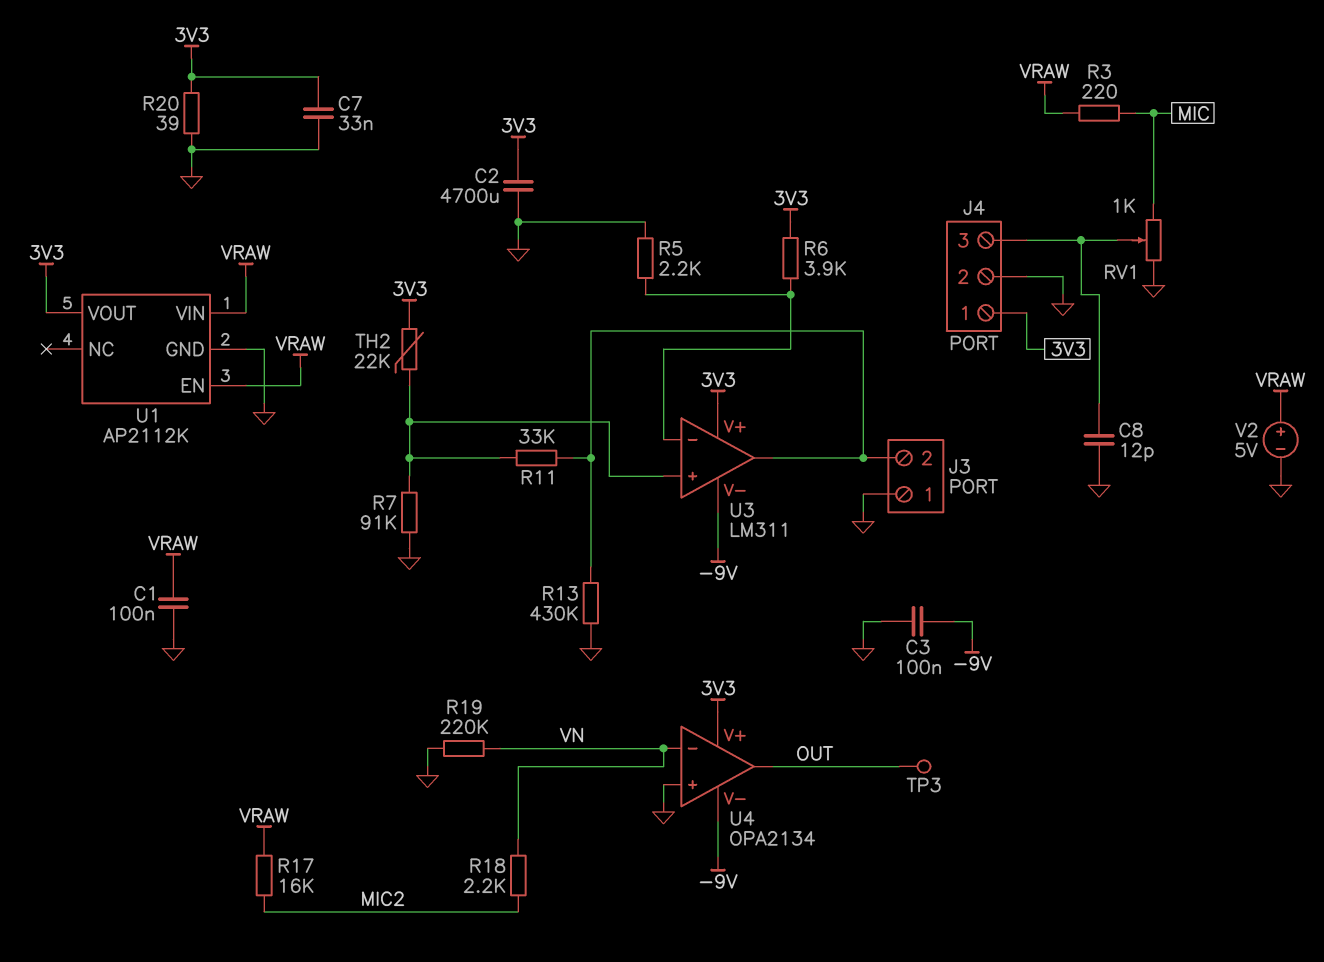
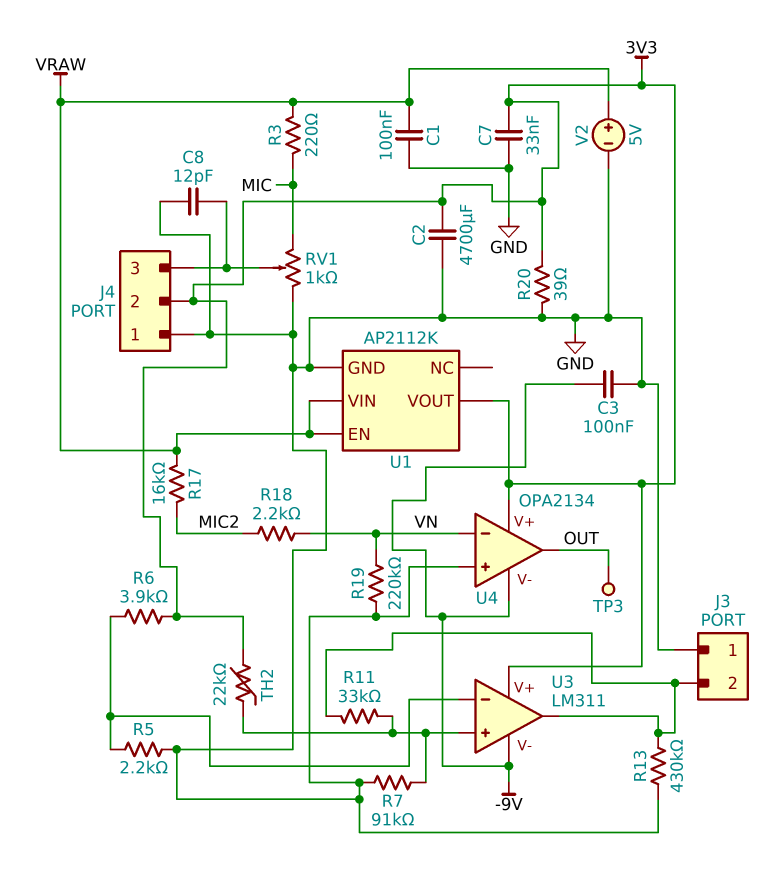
J4 pin 1: 3V3 -> GND
J4 pin 2: GND -> 3V3

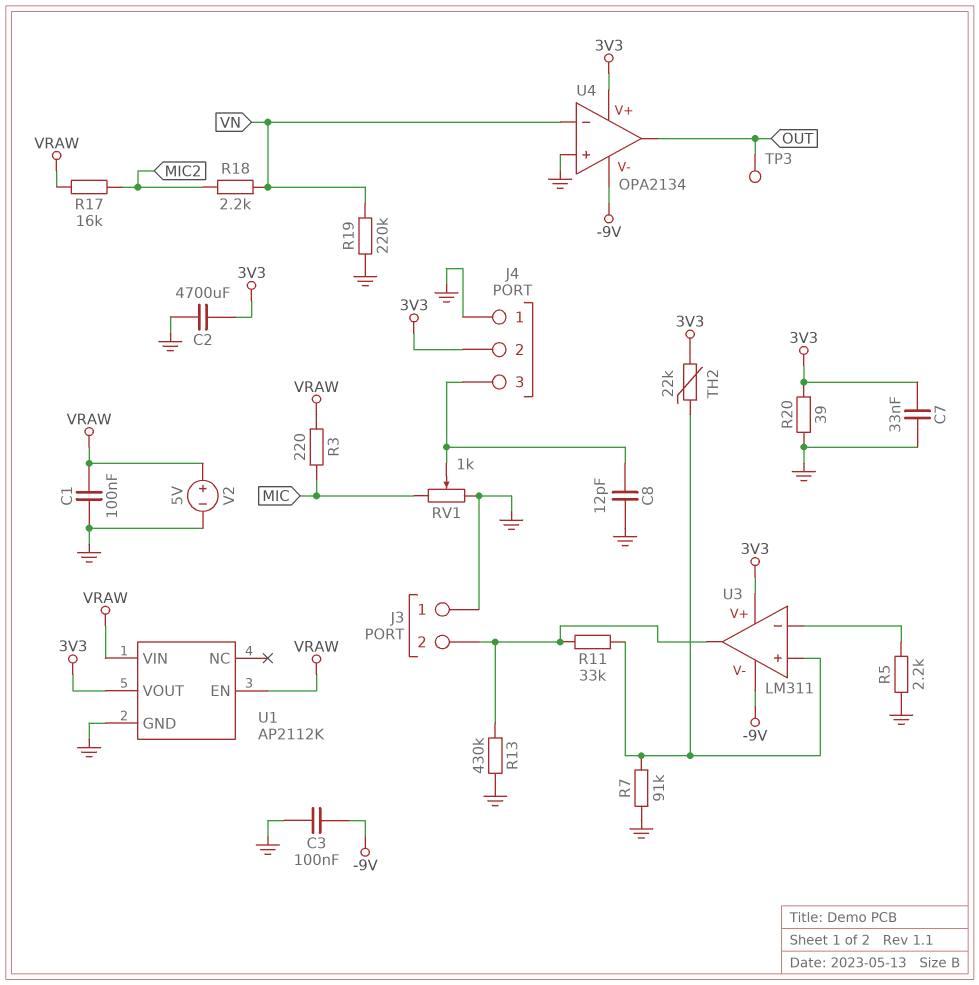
R6: 3.9k (3V3, U3/in-) -> none

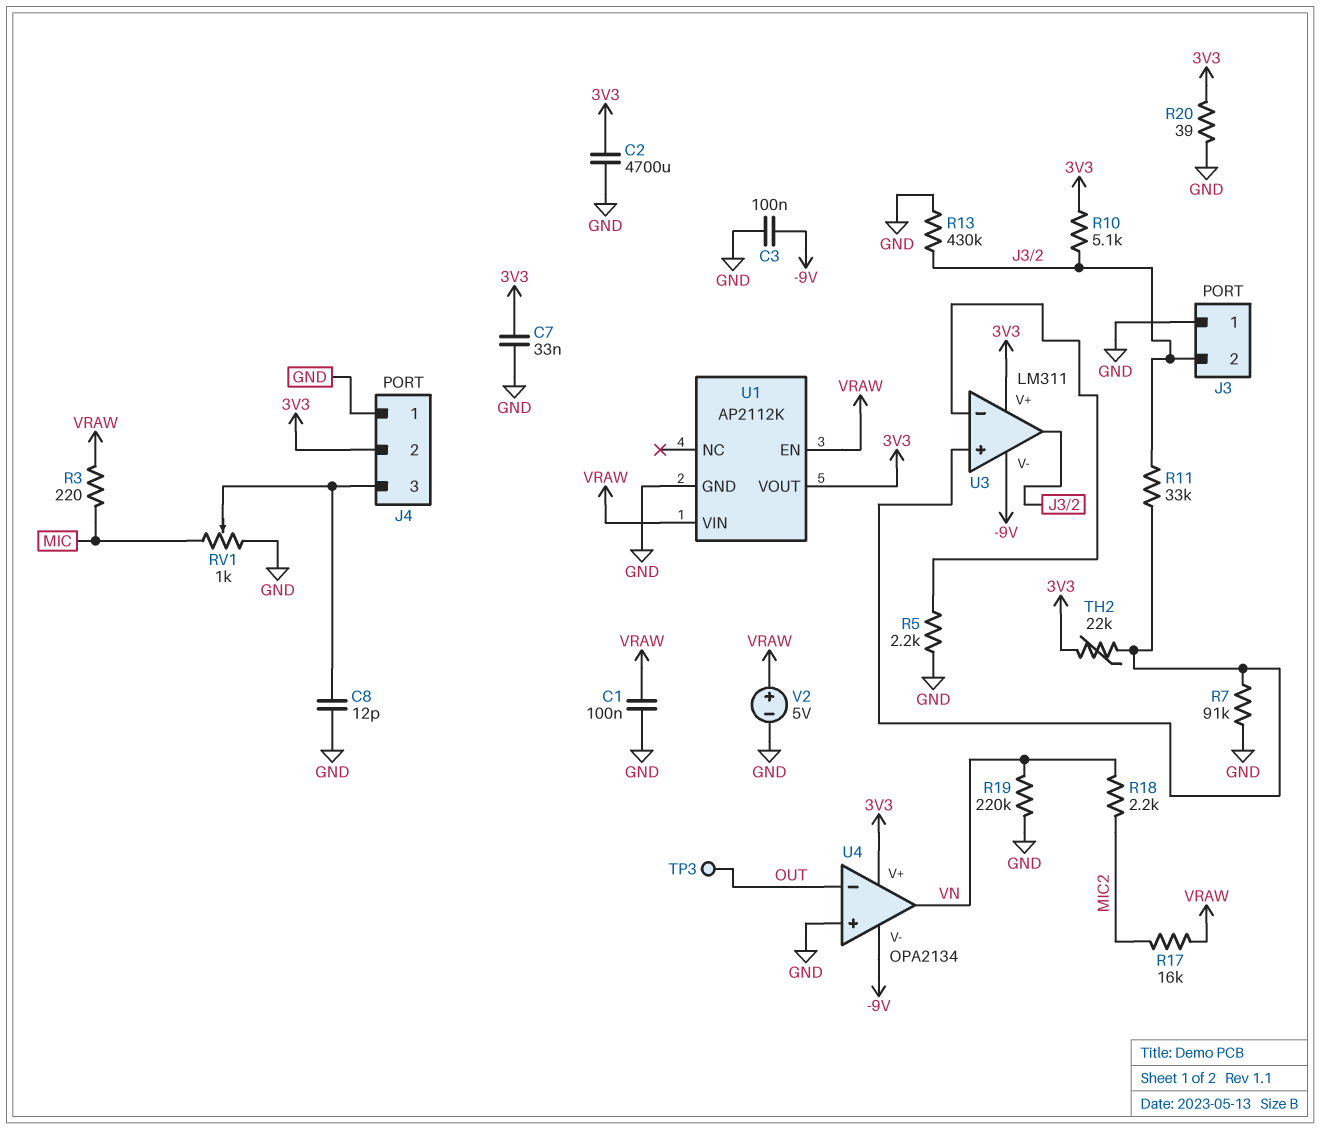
R10: none -> 5.1k (3V3, J3/2)
U4 pin in-: VN -> OUT
U4 pin out: OUT -> VN

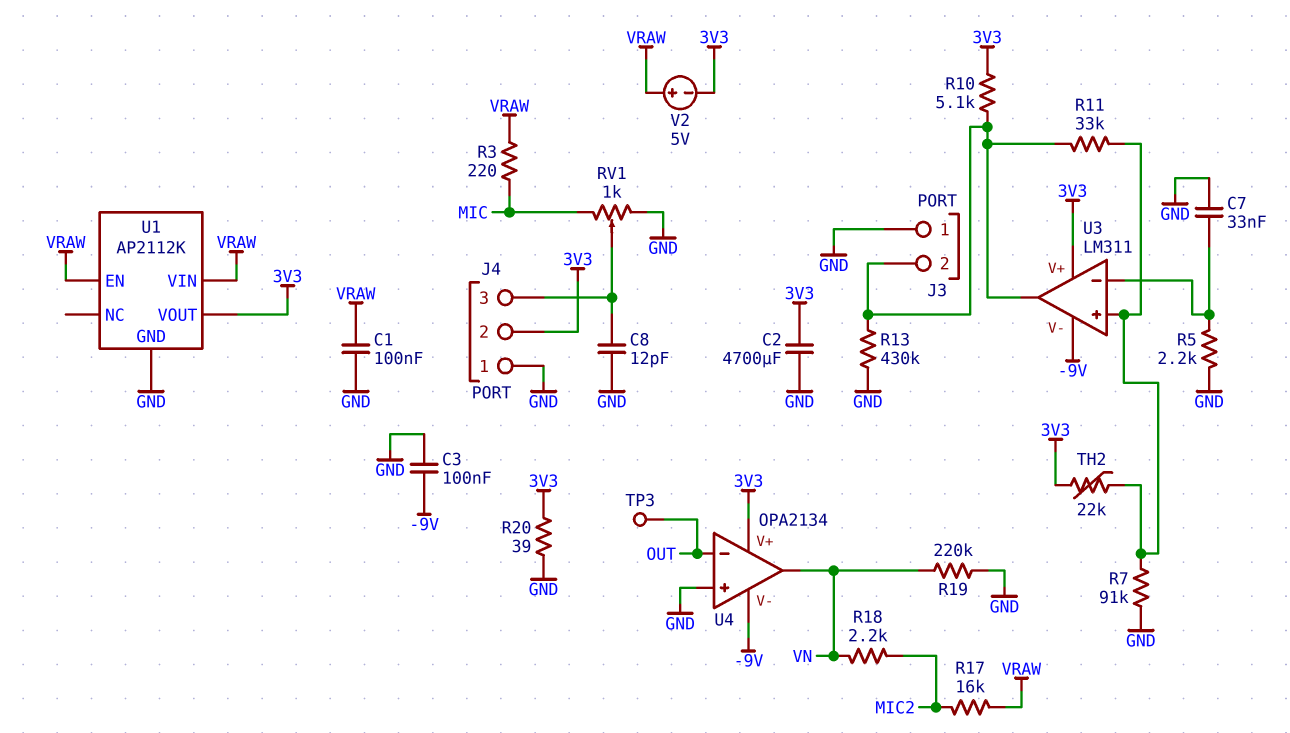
C7: 33nF (3V3, GND) -> 33nF (GND, U3/in-)
V2: 5V (plus VRAW, minus GND) -> 5V (plus VRAW, minus 3V3)

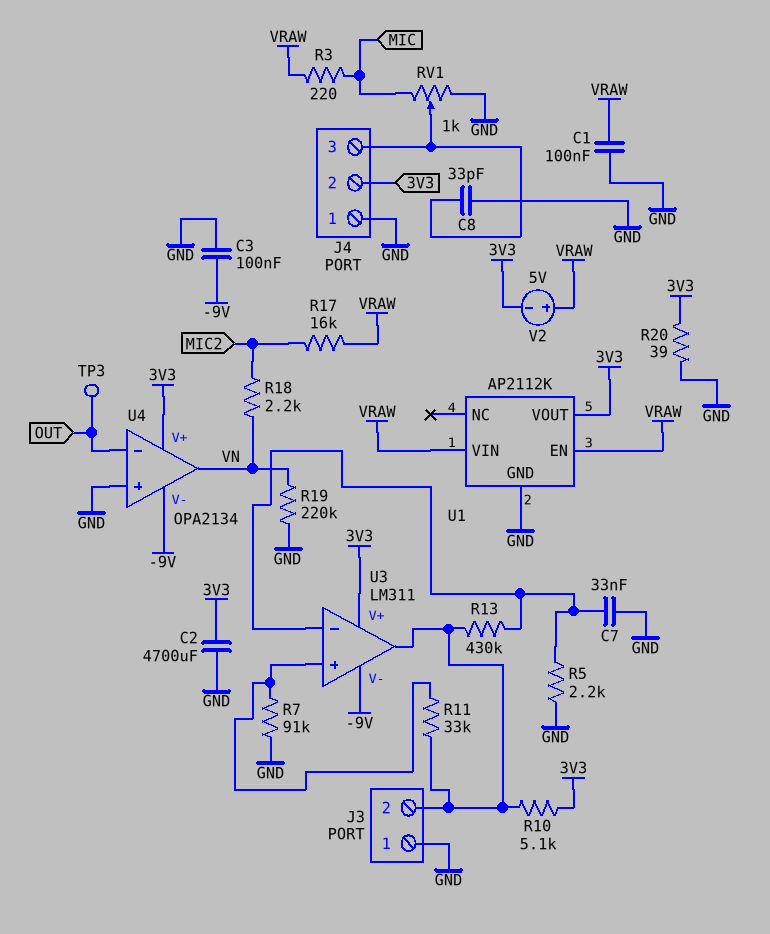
C8: 12pF (GND, J4/3) -> 33pF (GND, J4/3)
R13: 430k (GND, J3/2) -> 430k (J3/2, U3/in-)
TH2: 22k (3V3, U3/in+) -> none

